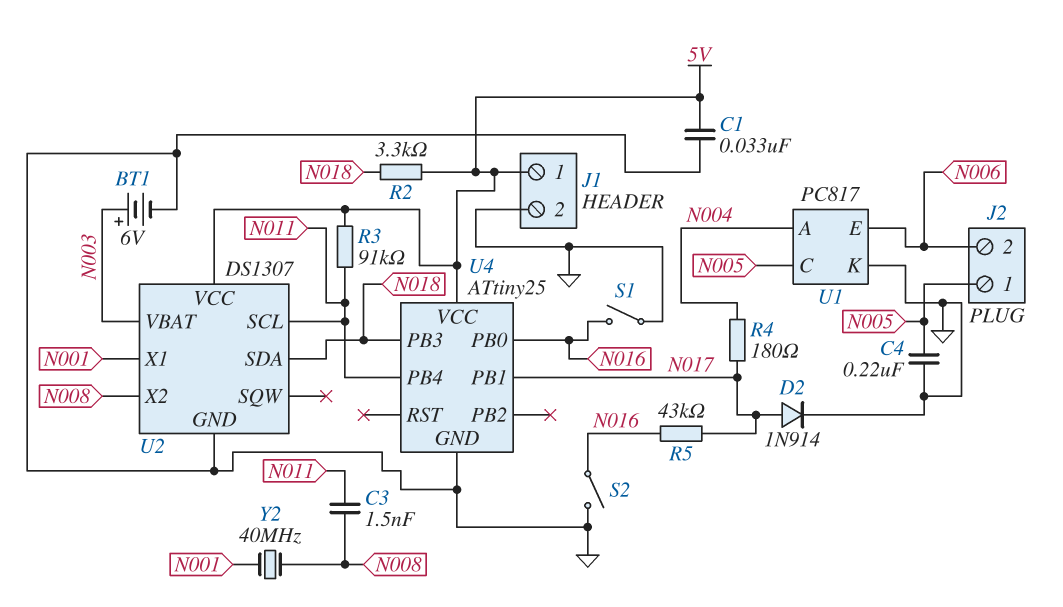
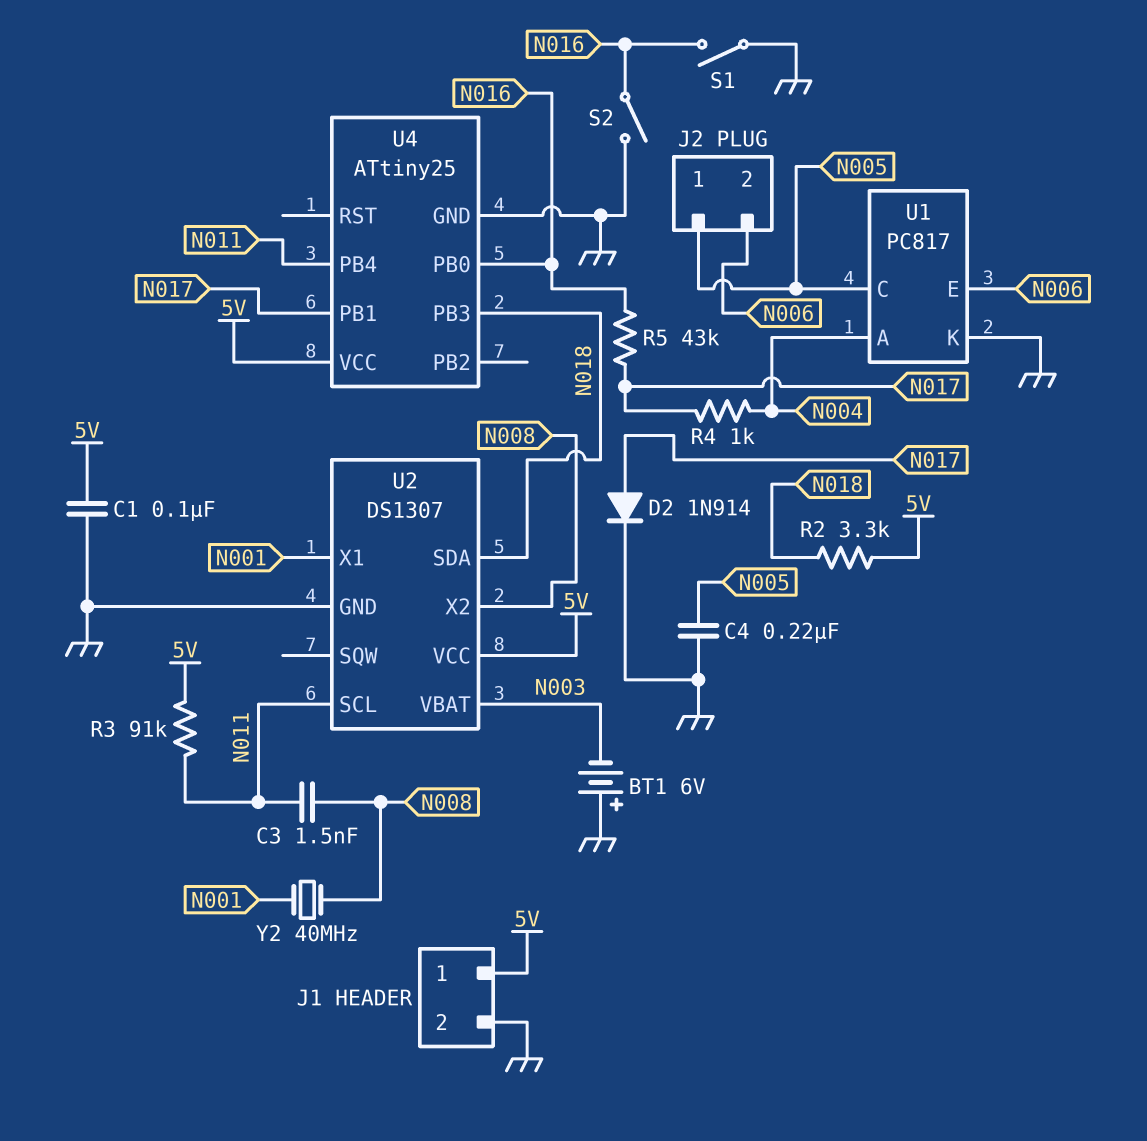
BT1: 6V (plus N003, minus GND) -> 6V (plus GND, minus N003)
C1: 33nF (5V, GND) -> 100nF (5V, GND)
R4: 180 (N004, N017) -> 1k (N004, N017)

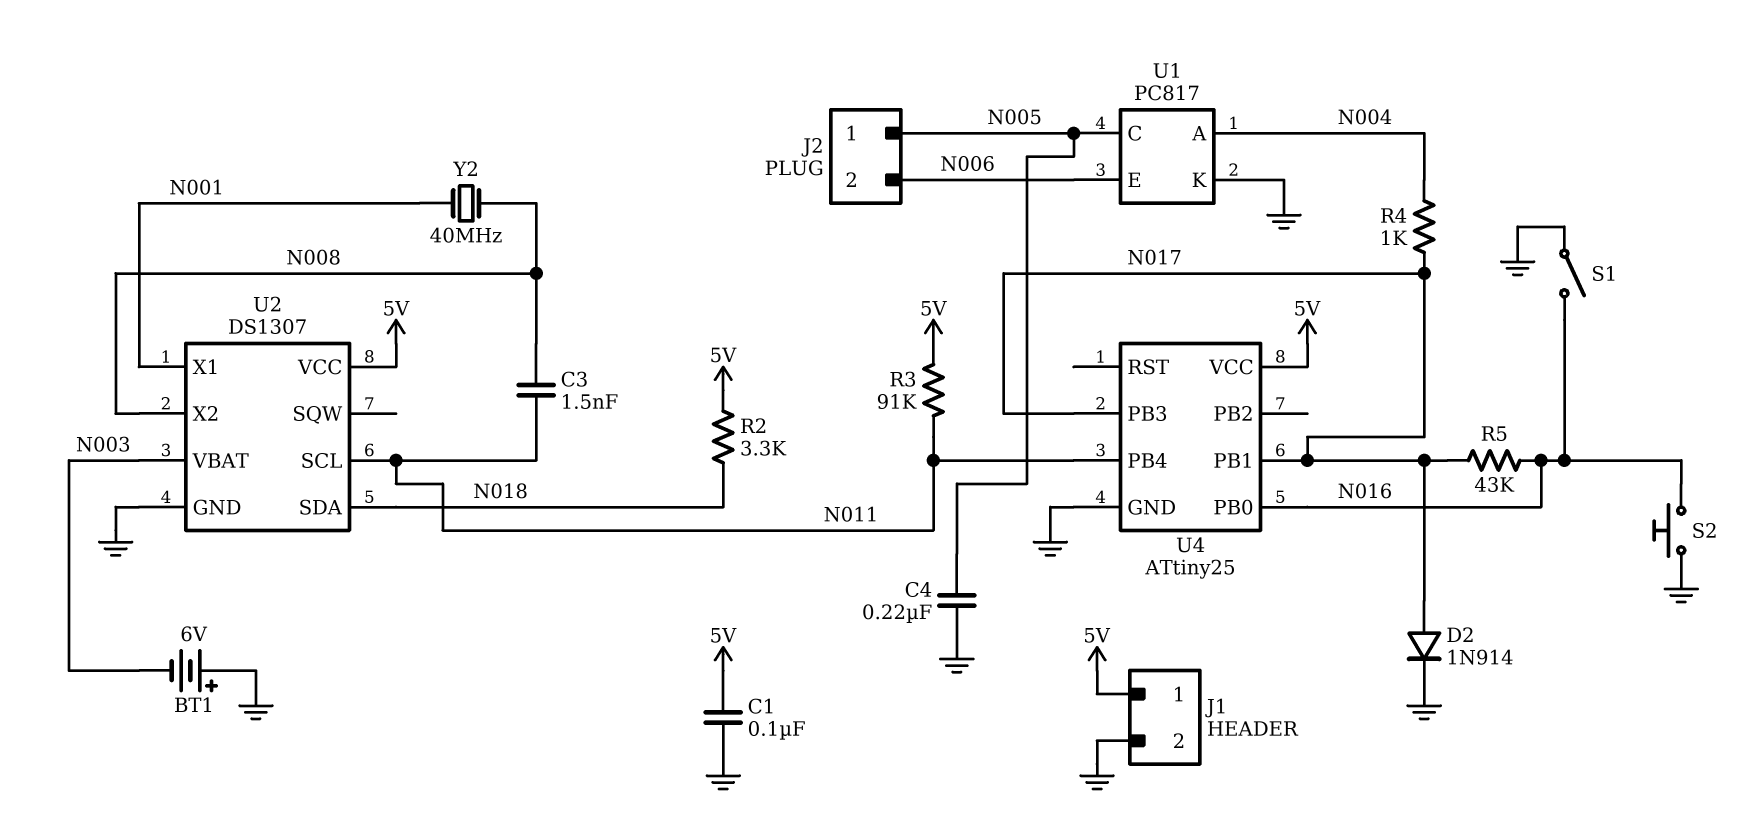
S2: switch (GND, N016) -> button (GND, N016)
U4 pin PB3: N018 -> N017

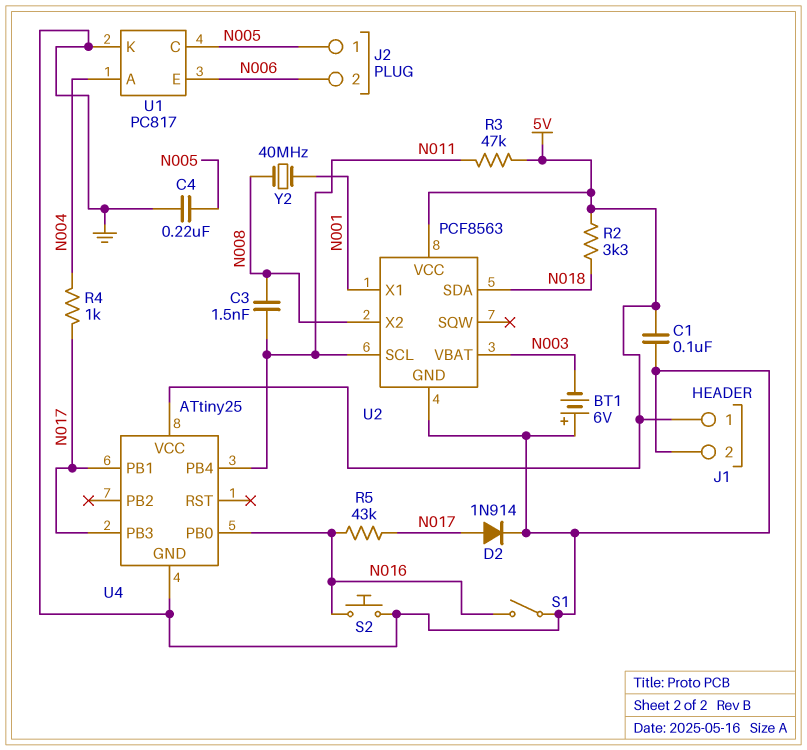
R3: 91k (5V, N011) -> 47k (5V, N011)
U2: DS1307 -> PCF8563

